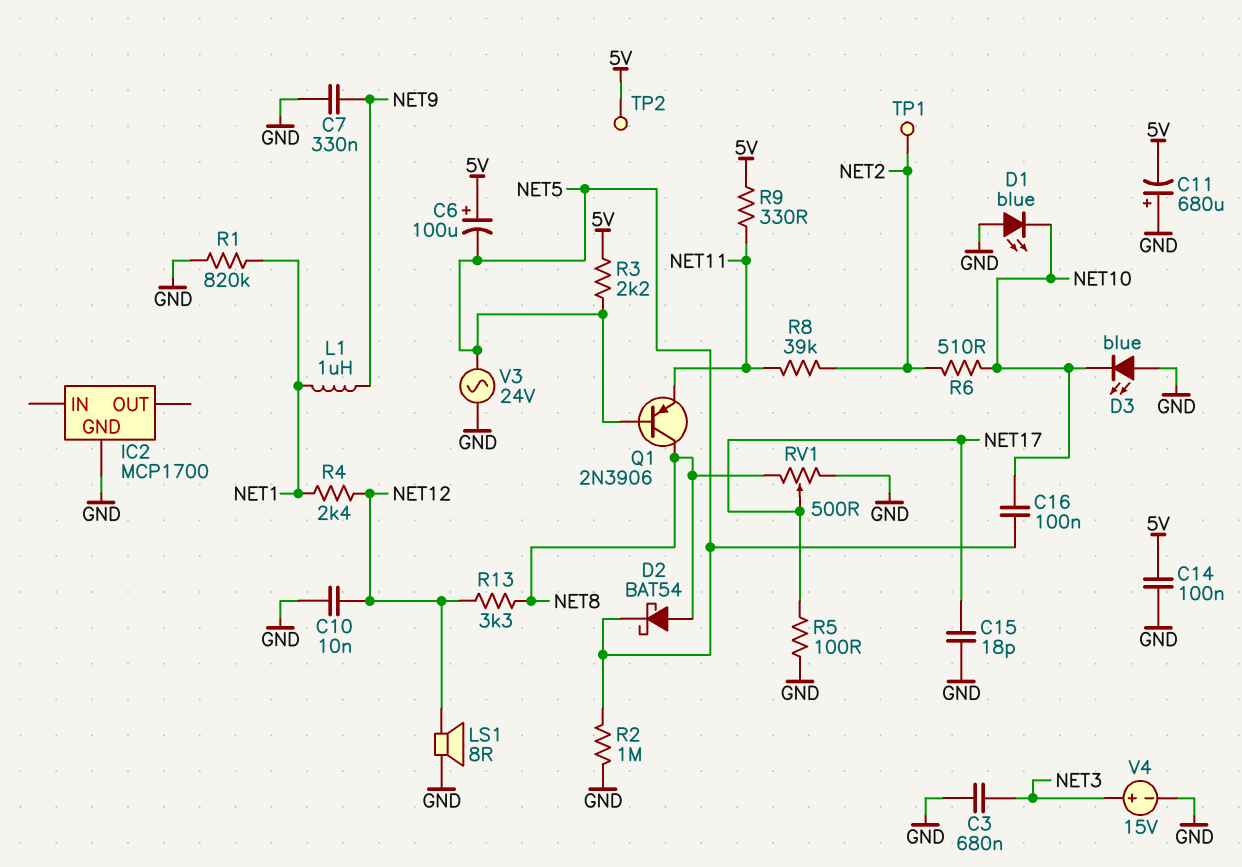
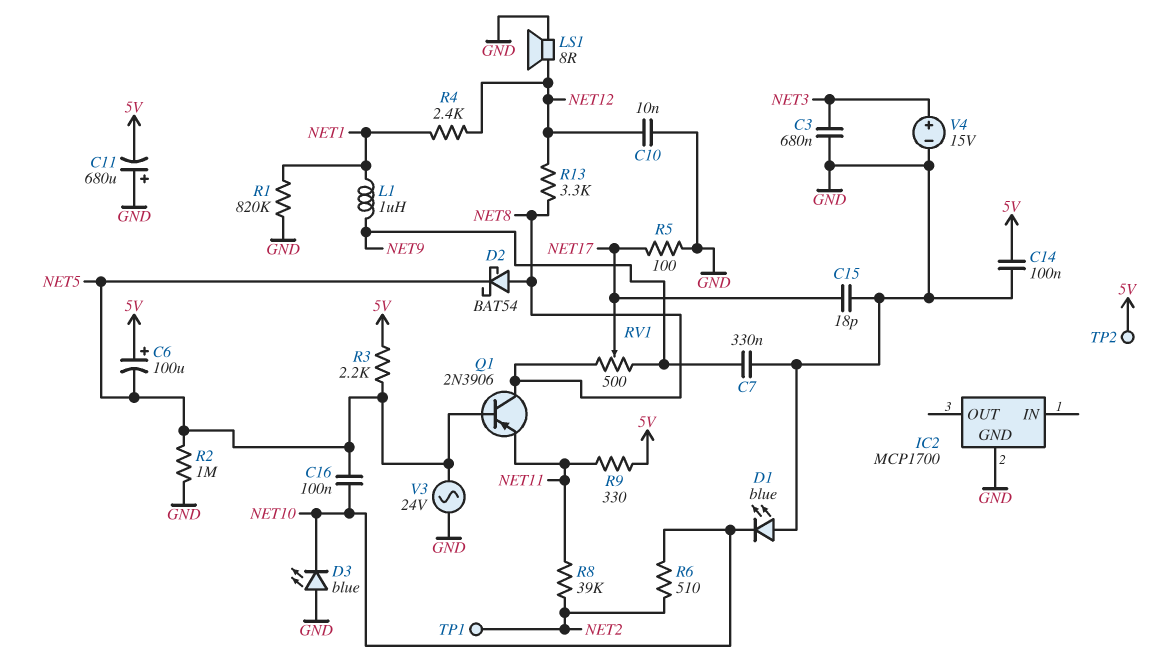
RV1: 500 (GND, NET8, wiper NET17) -> 500 (NET8, NET9, wiper NET17)

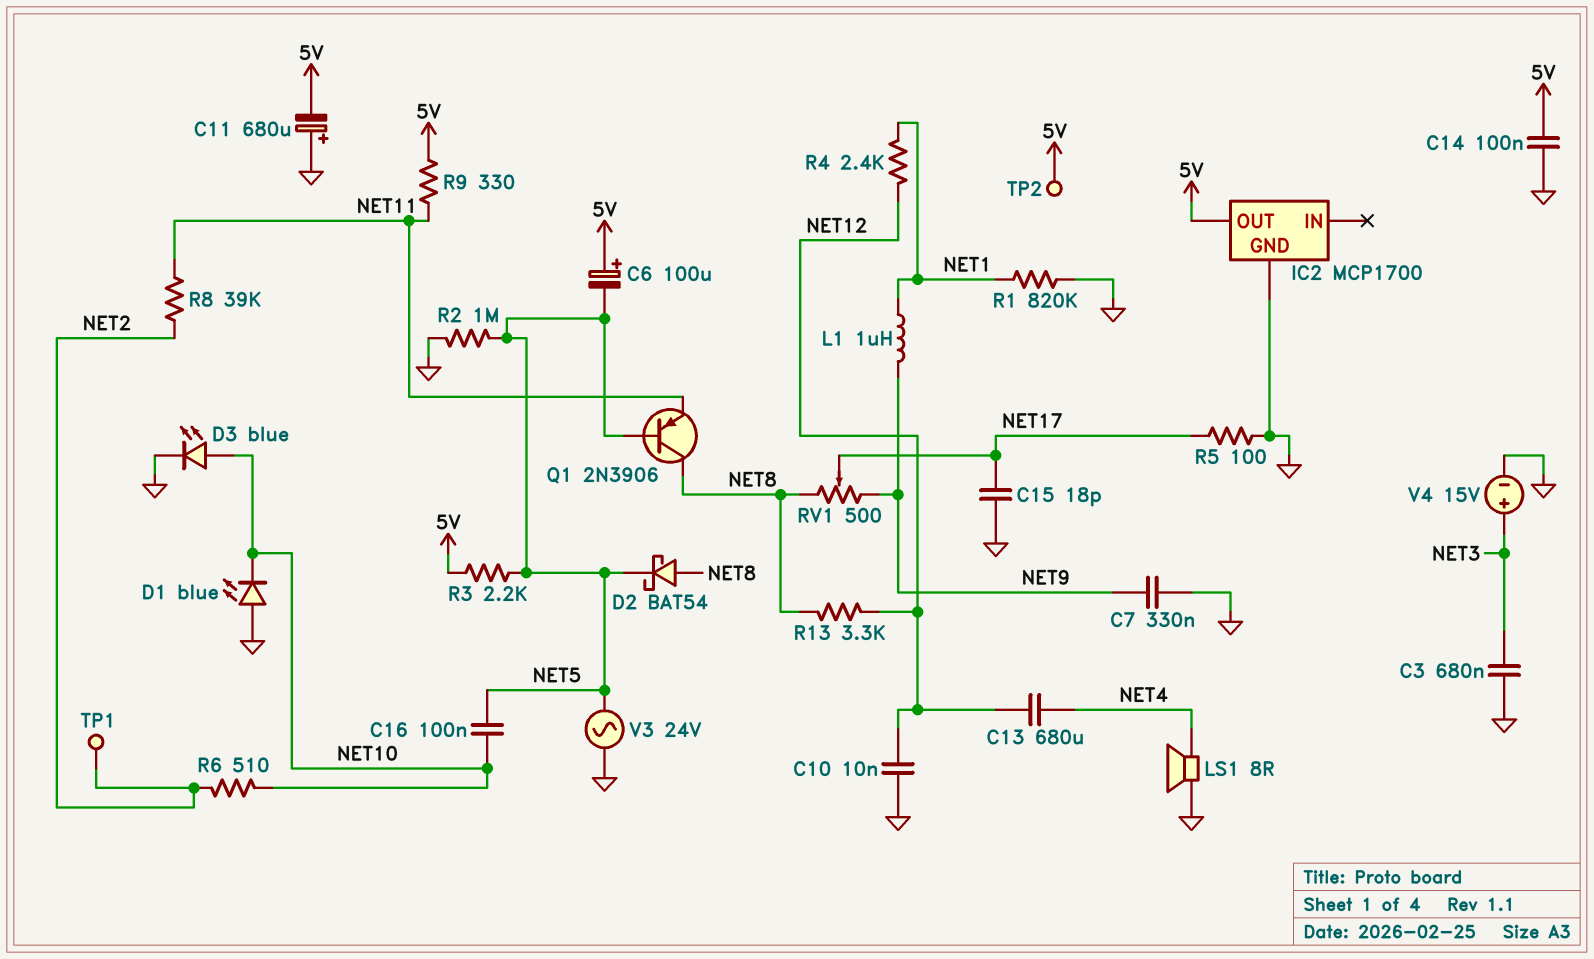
C13: none -> 680uF (NET4, NET12)
D3: LED blue (A GND, K NET10) -> LED blue (A NET10, K GND)
IC2 pin OUT: none -> 5V
LS1: speaker 8R (GND, NET12) -> speaker 8R (GND, NET4)

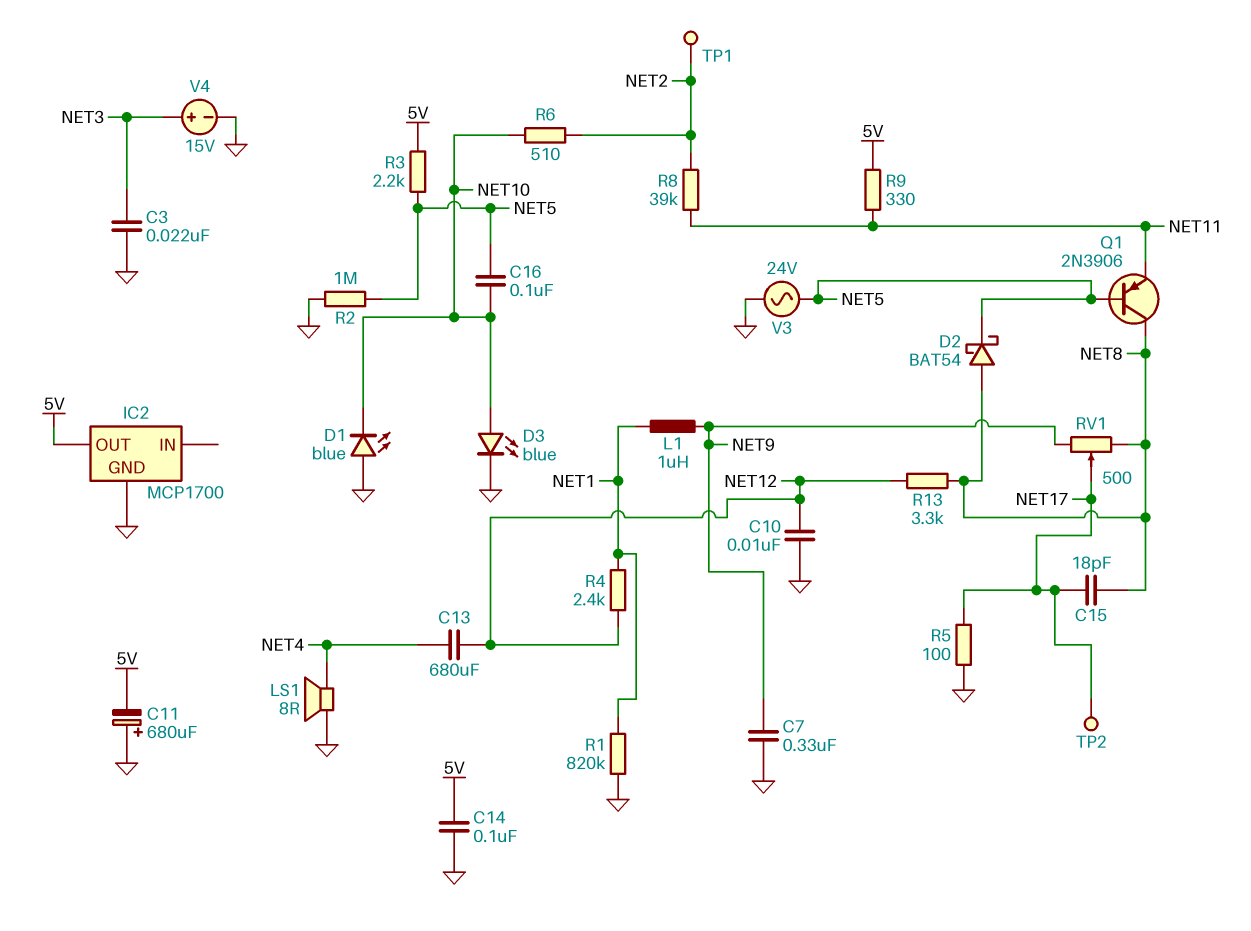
C3: 680nF (GND, NET3) -> 22nF (GND, NET3)
C6: 100uF (plus 5V, minus NET5) -> none
C15: 18pF (GND, NET17) -> 18pF (NET8, NET17)
TP2: test point (5V) -> test point (NET17)

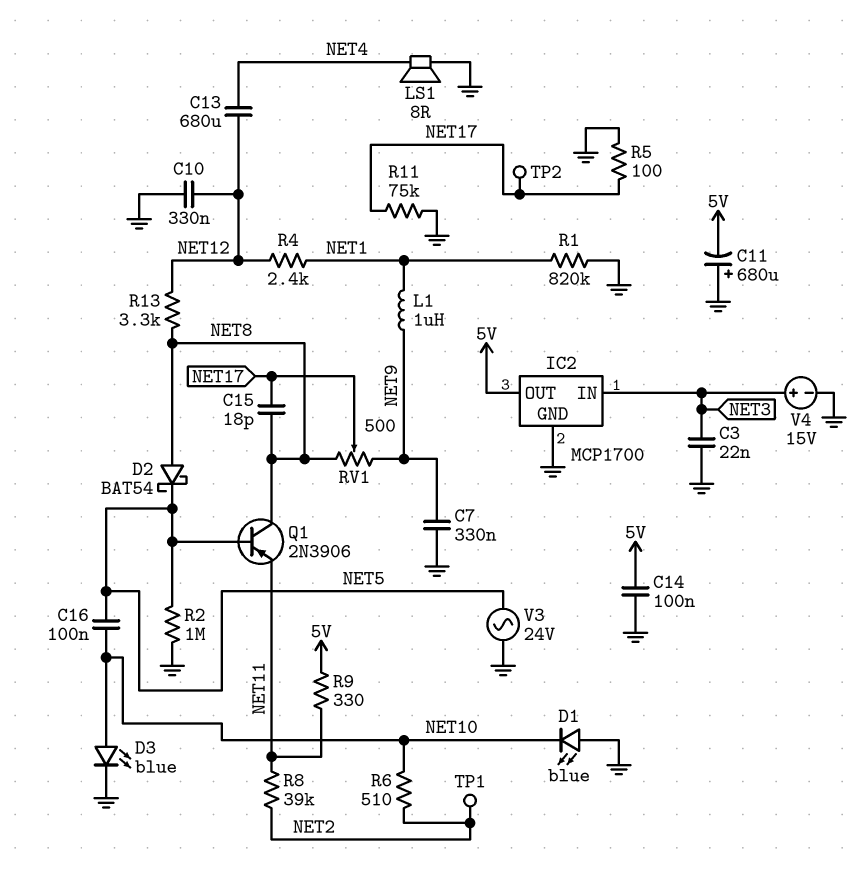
C10: 10nF (GND, NET12) -> 330nF (GND, NET12)
IC2 pin IN: none -> NET3
R3: 2.2k (5V, NET5) -> none
R11: none -> 75k (GND, NET17)

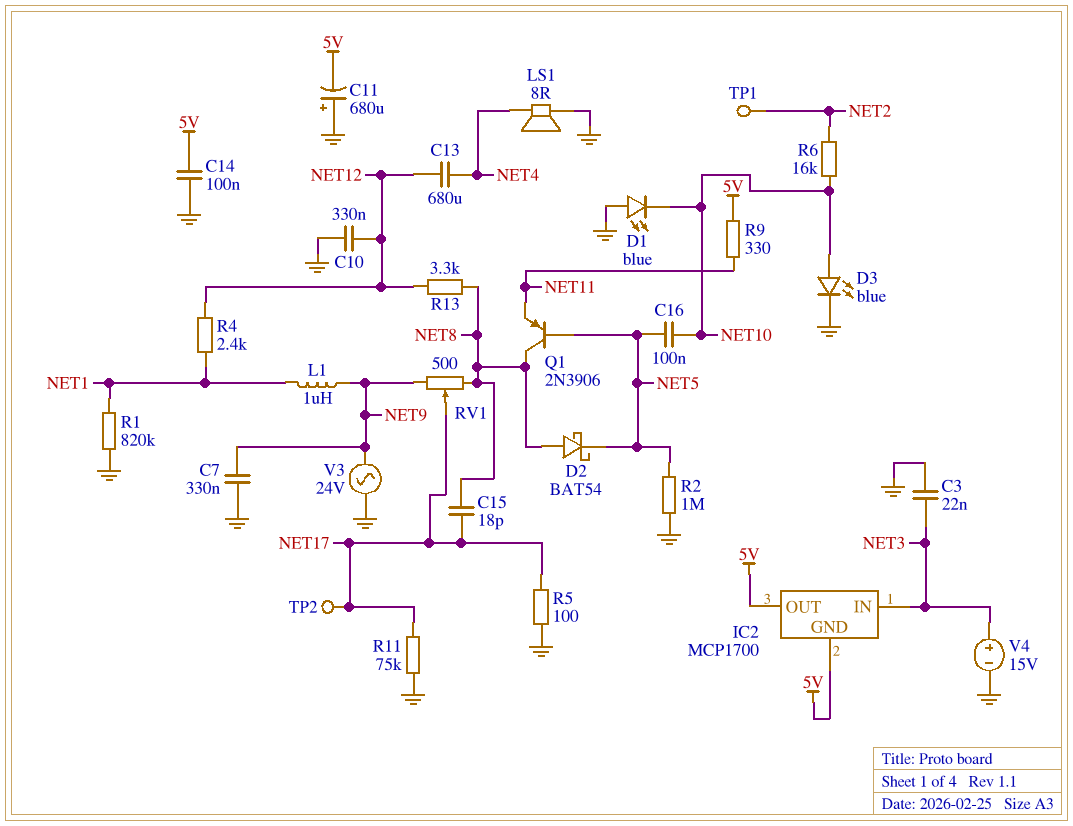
IC2 pin GND: GND -> 5V
R6: 510 (NET2, NET10) -> 16k (NET2, NET10)
R8: 39k (NET2, NET11) -> none
V3: AC 24V (GND, NET5) -> AC 24V (GND, NET9)

